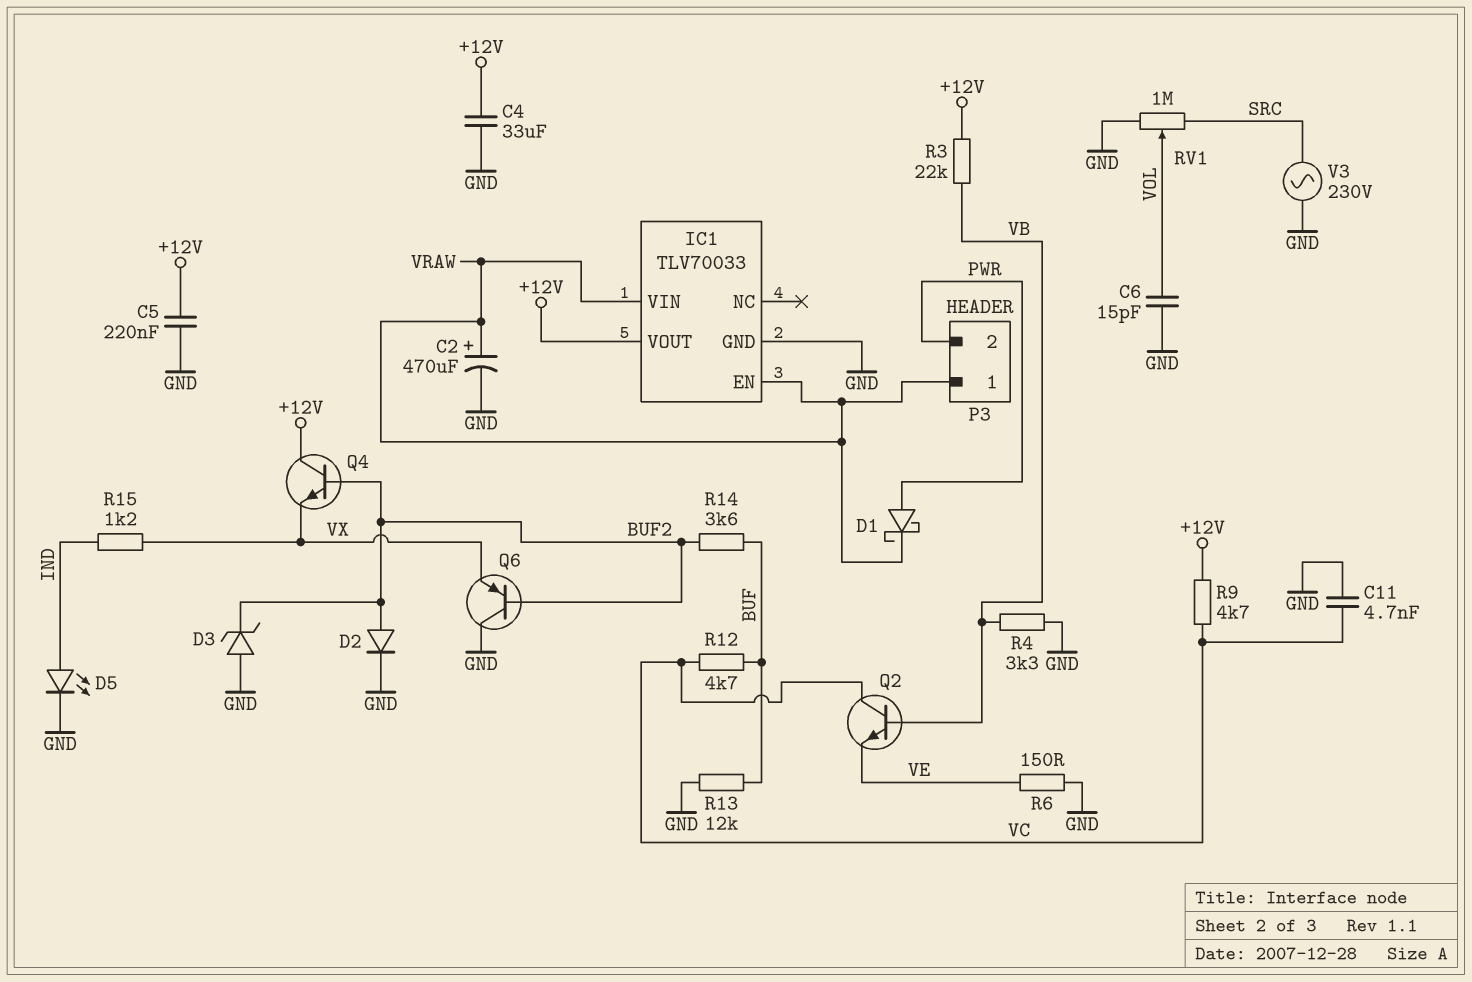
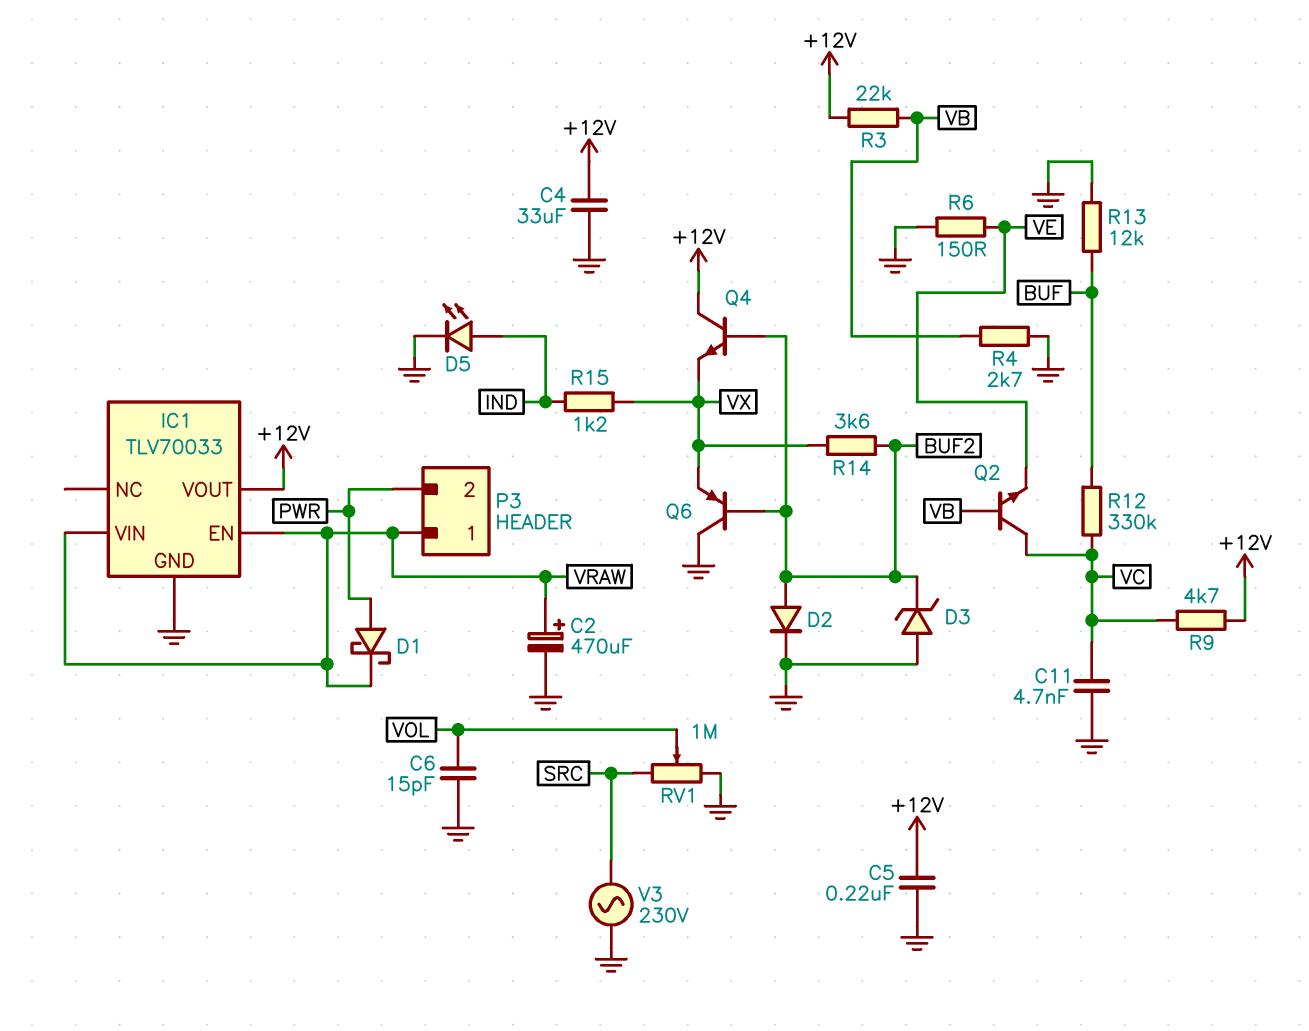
R4: 3.3k (GND, VB) -> 2.7k (GND, VB)
R12: 4.7k (BUF, VC) -> 330k (BUF, VC)
R14: 3.6k (BUF, BUF2) -> 3.6k (BUF2, VX)

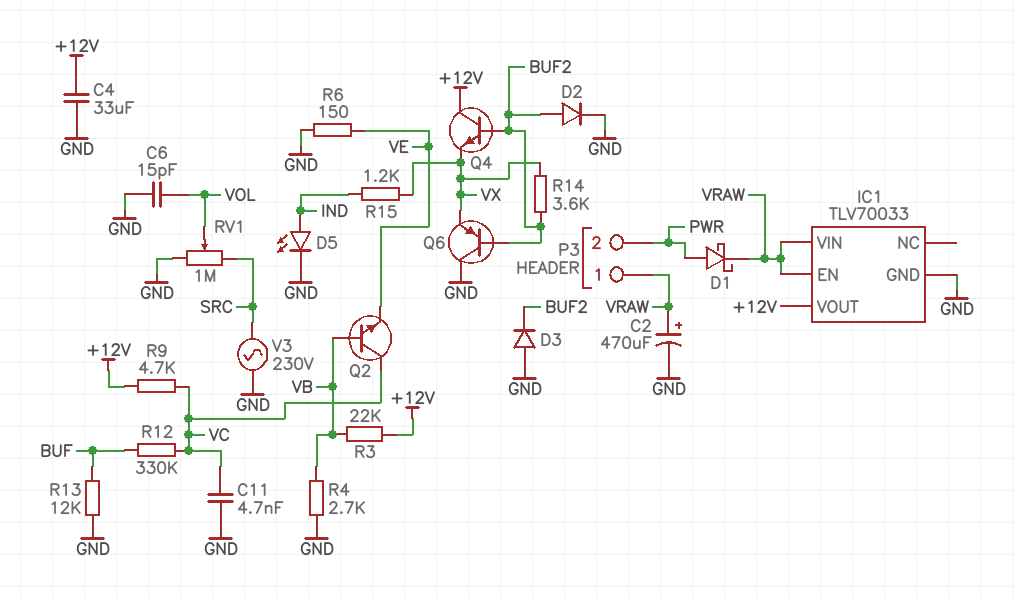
C5: 220nF (+12V, GND) -> none
D3: zener (A GND, K BUF2) -> diode (A GND, K BUF2)

